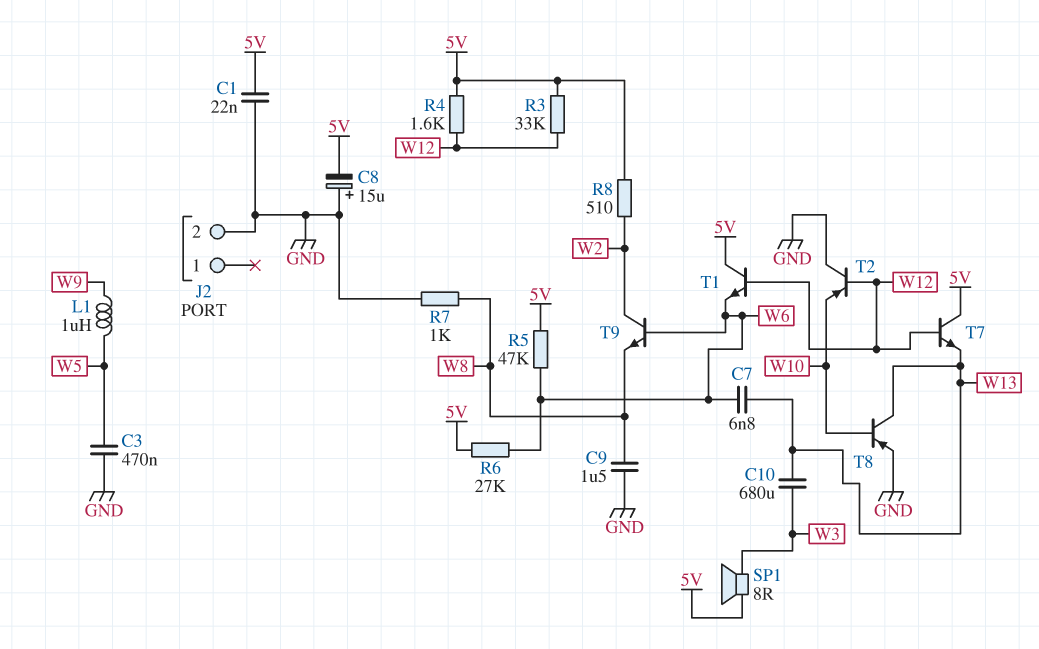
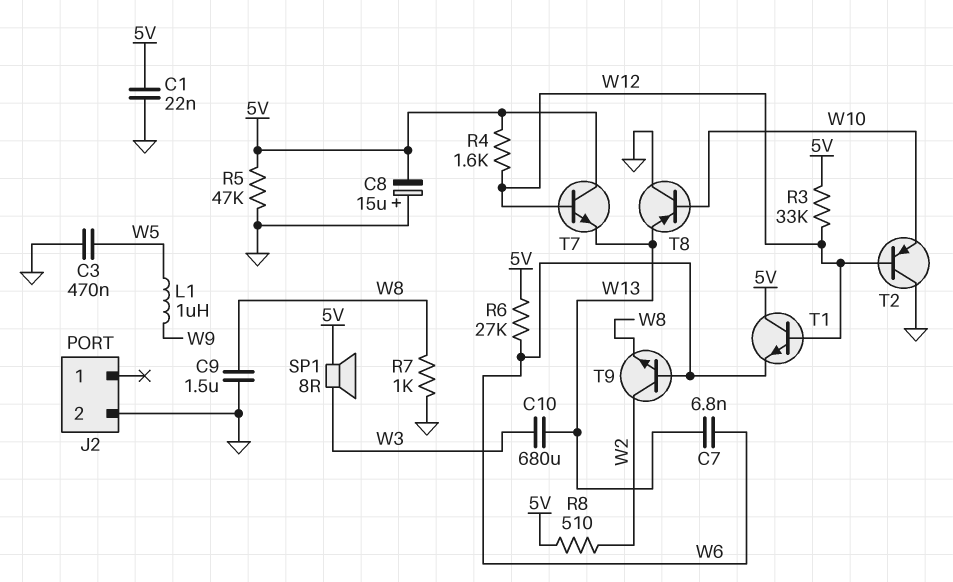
R5: 47k (5V, W6) -> 47k (5V, GND)
T8: PNP (B W10, C W13, E GND) -> PNP (B W10, C GND, E W13)

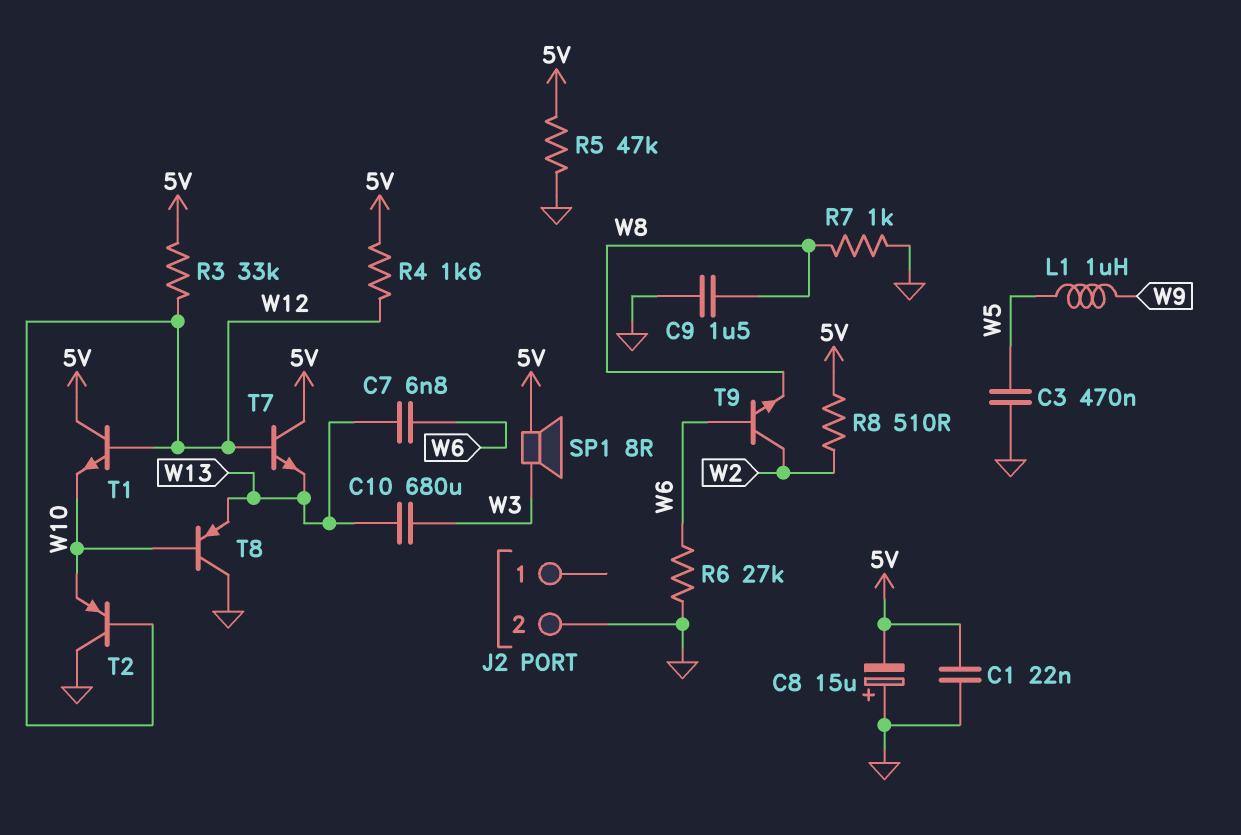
R6: 27k (5V, W6) -> 27k (GND, W6)
T1: NPN (B W12, C 5V, E W6) -> NPN (B W12, C 5V, E W10)

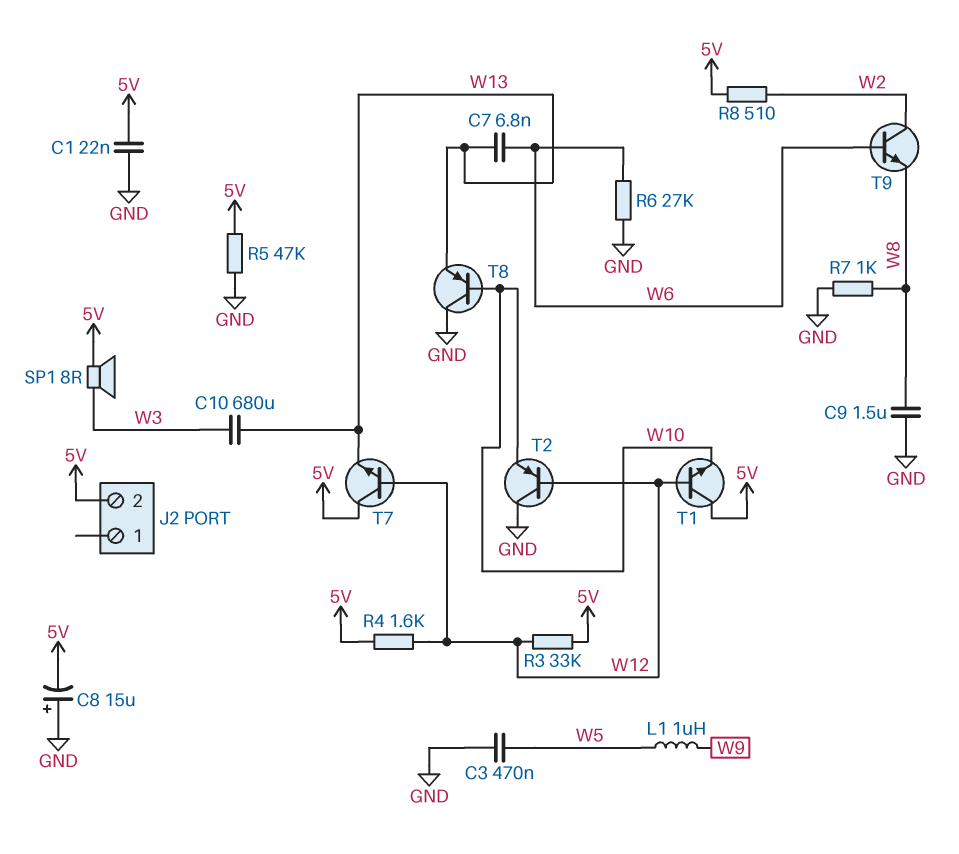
J2 pin 2: GND -> 5V

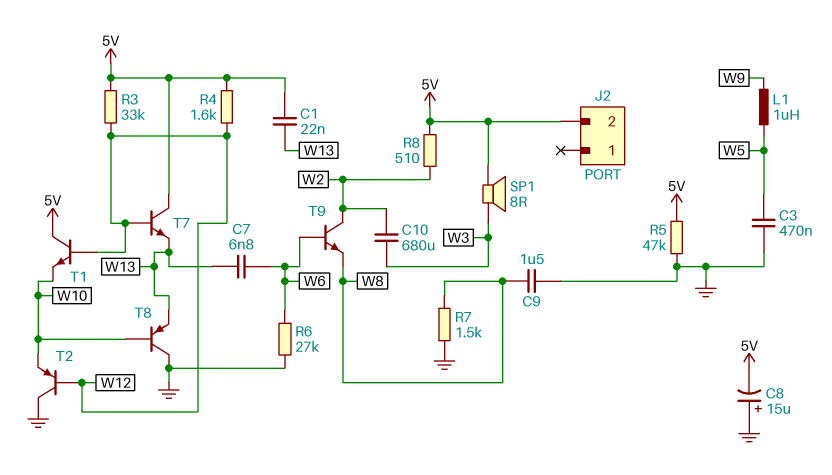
C1: 22nF (5V, GND) -> 22nF (5V, W13)
C10: 680uF (W3, W13) -> 680uF (W2, W3)
R7: 1k (GND, W8) -> 1.5k (GND, W8)

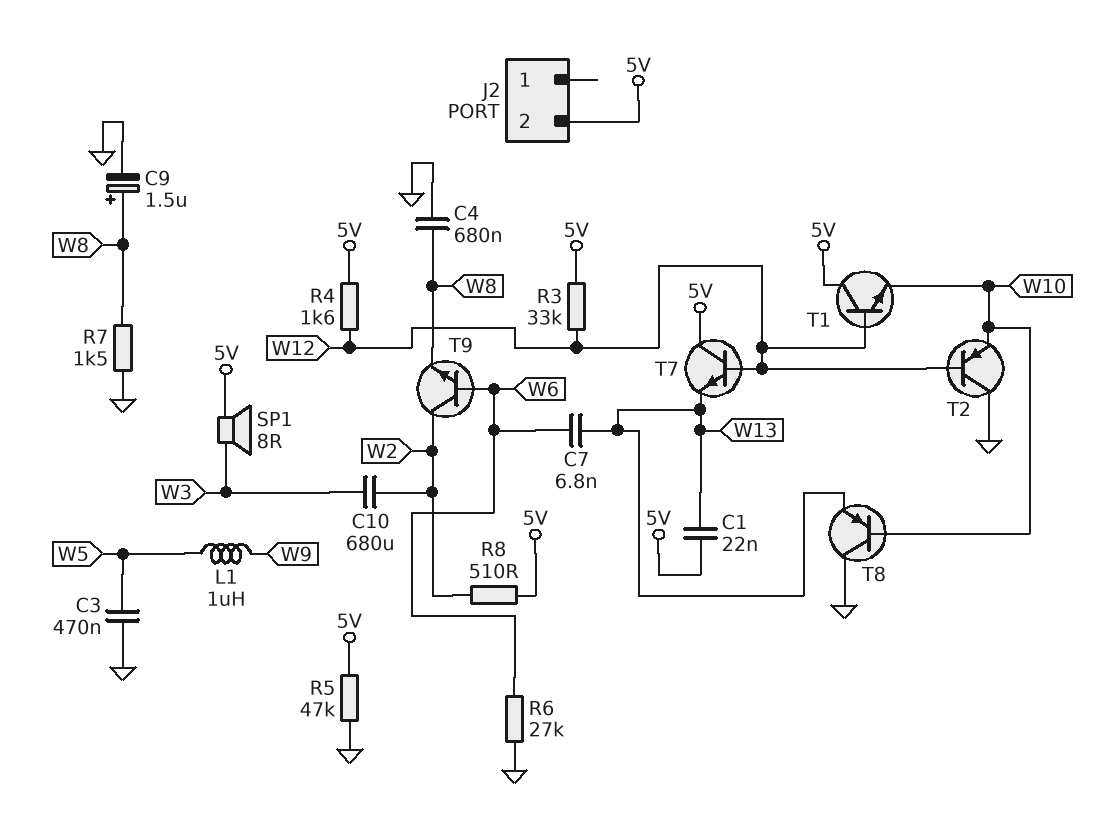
C4: none -> 680nF (GND, W8)
C8: 15uF (plus GND, minus 5V) -> none
C9: 1.5uF (GND, W8) -> 1.5uF (plus W8, minus GND)

